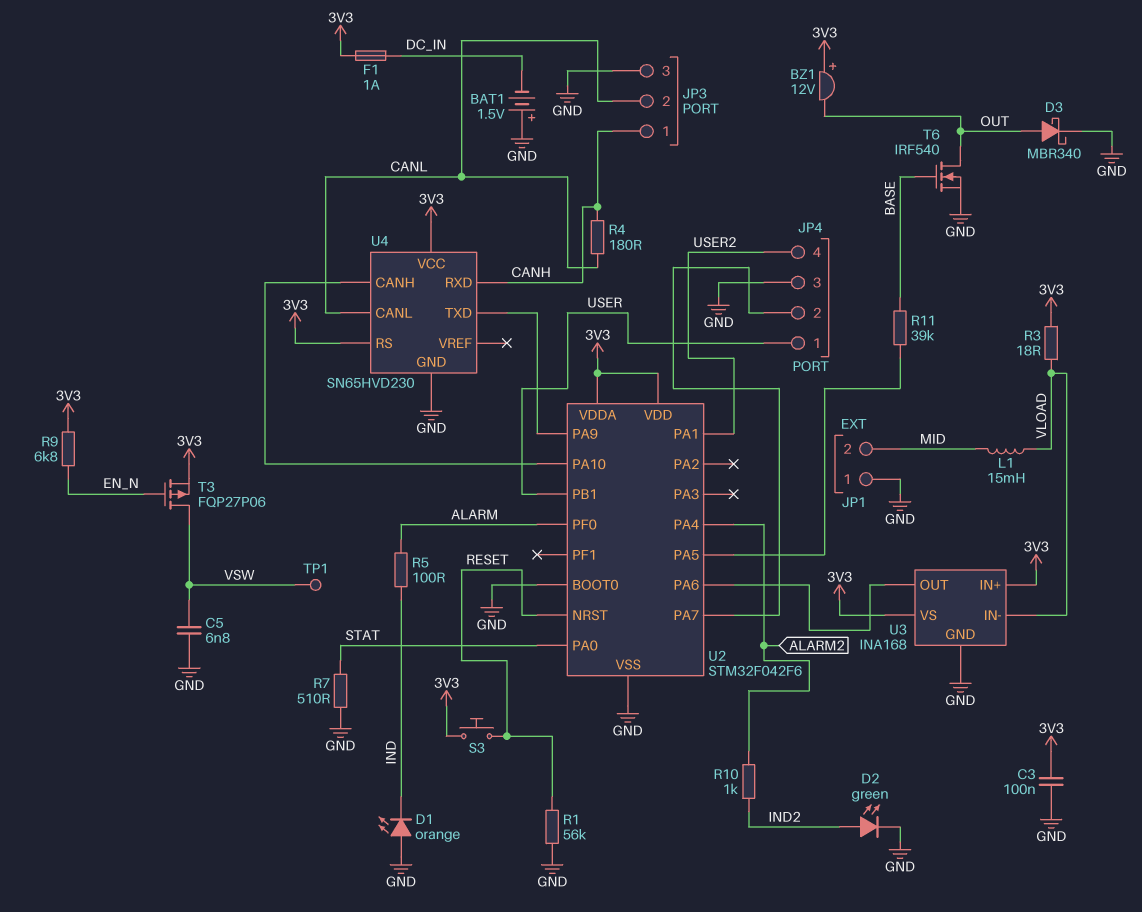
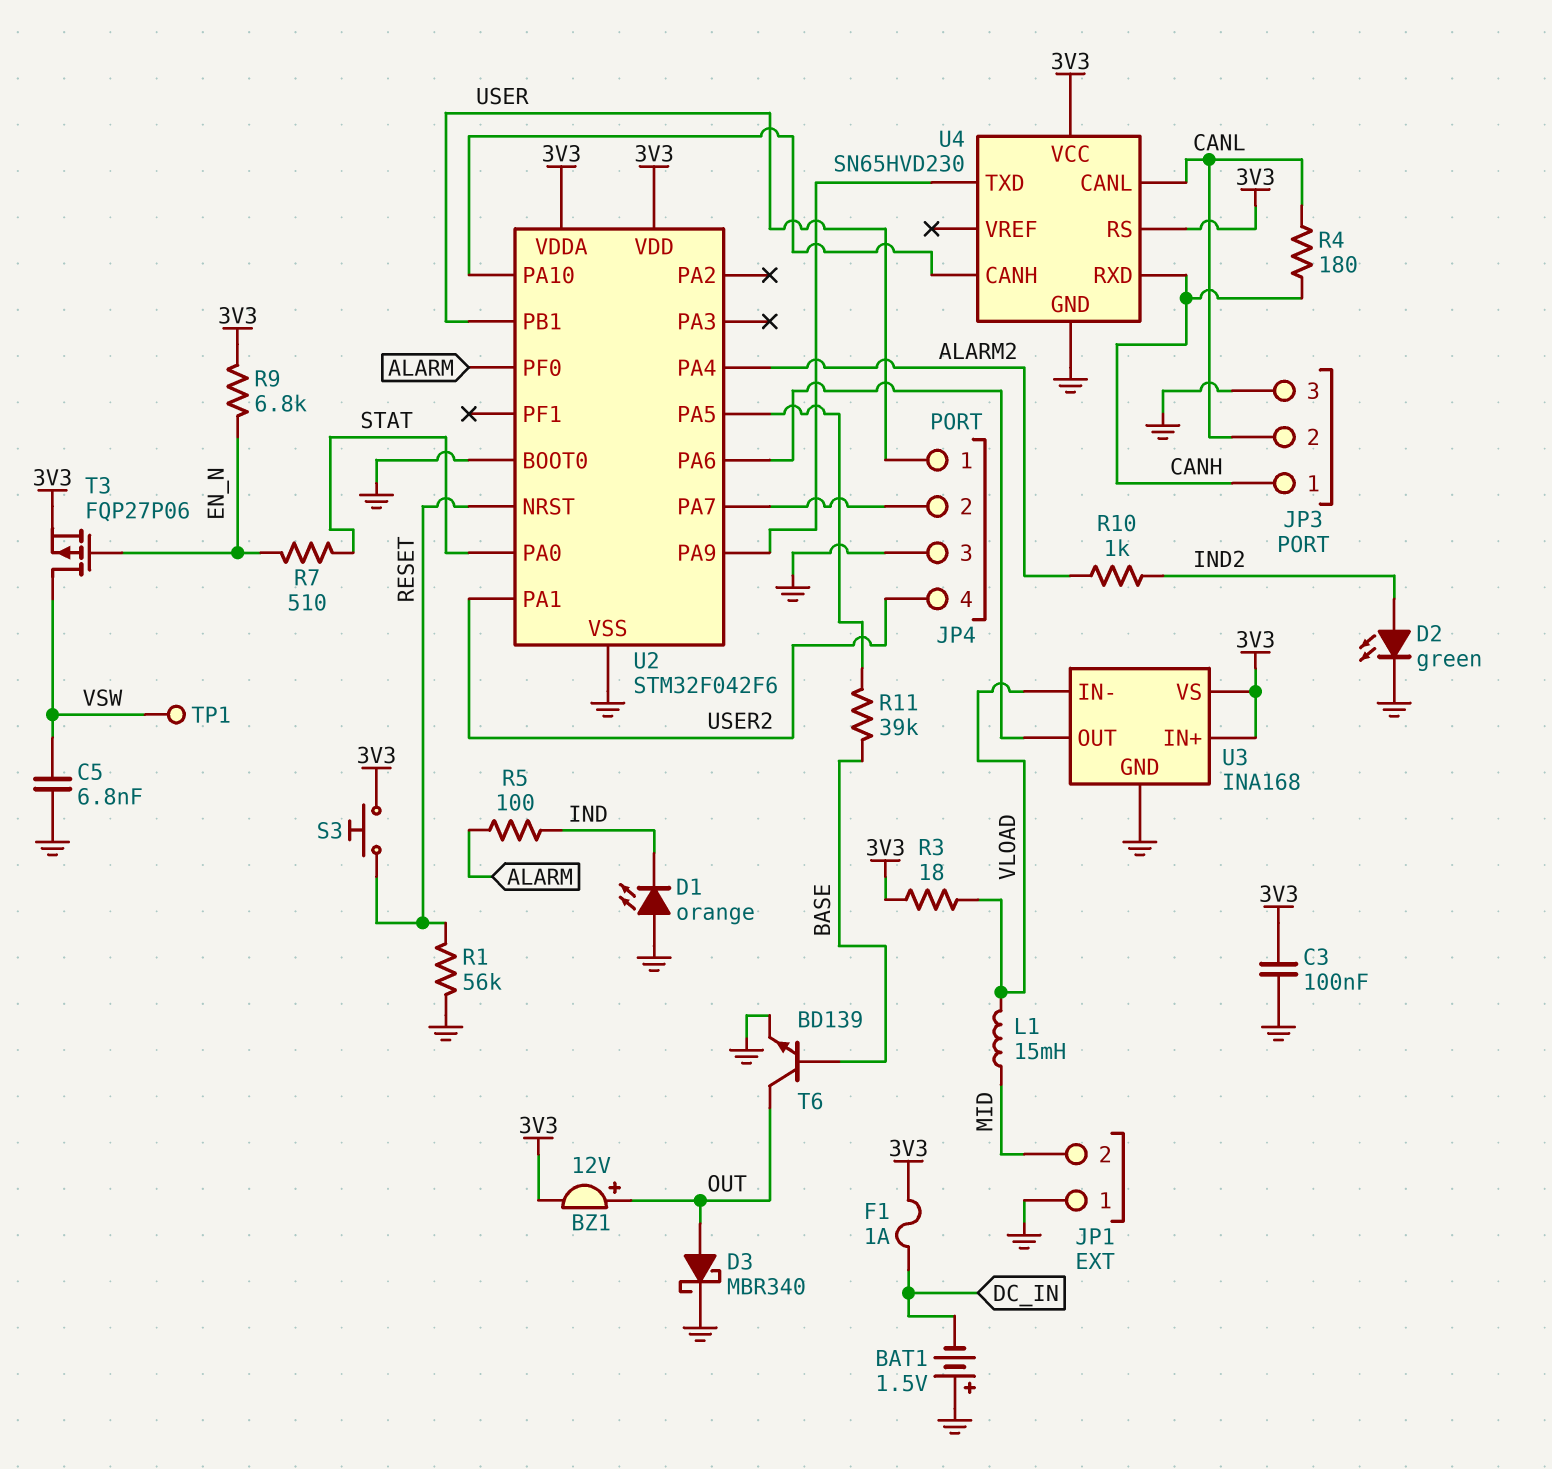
BZ1: buzzer 12V (plus 3V3, minus OUT) -> buzzer 12V (plus OUT, minus 3V3)
R7: 510 (GND, STAT) -> 510 (EN_N, STAT)
T6: NMOS IRF540 (G BASE, D OUT, S GND) -> NPN BD139 (B BASE, C OUT, E GND)

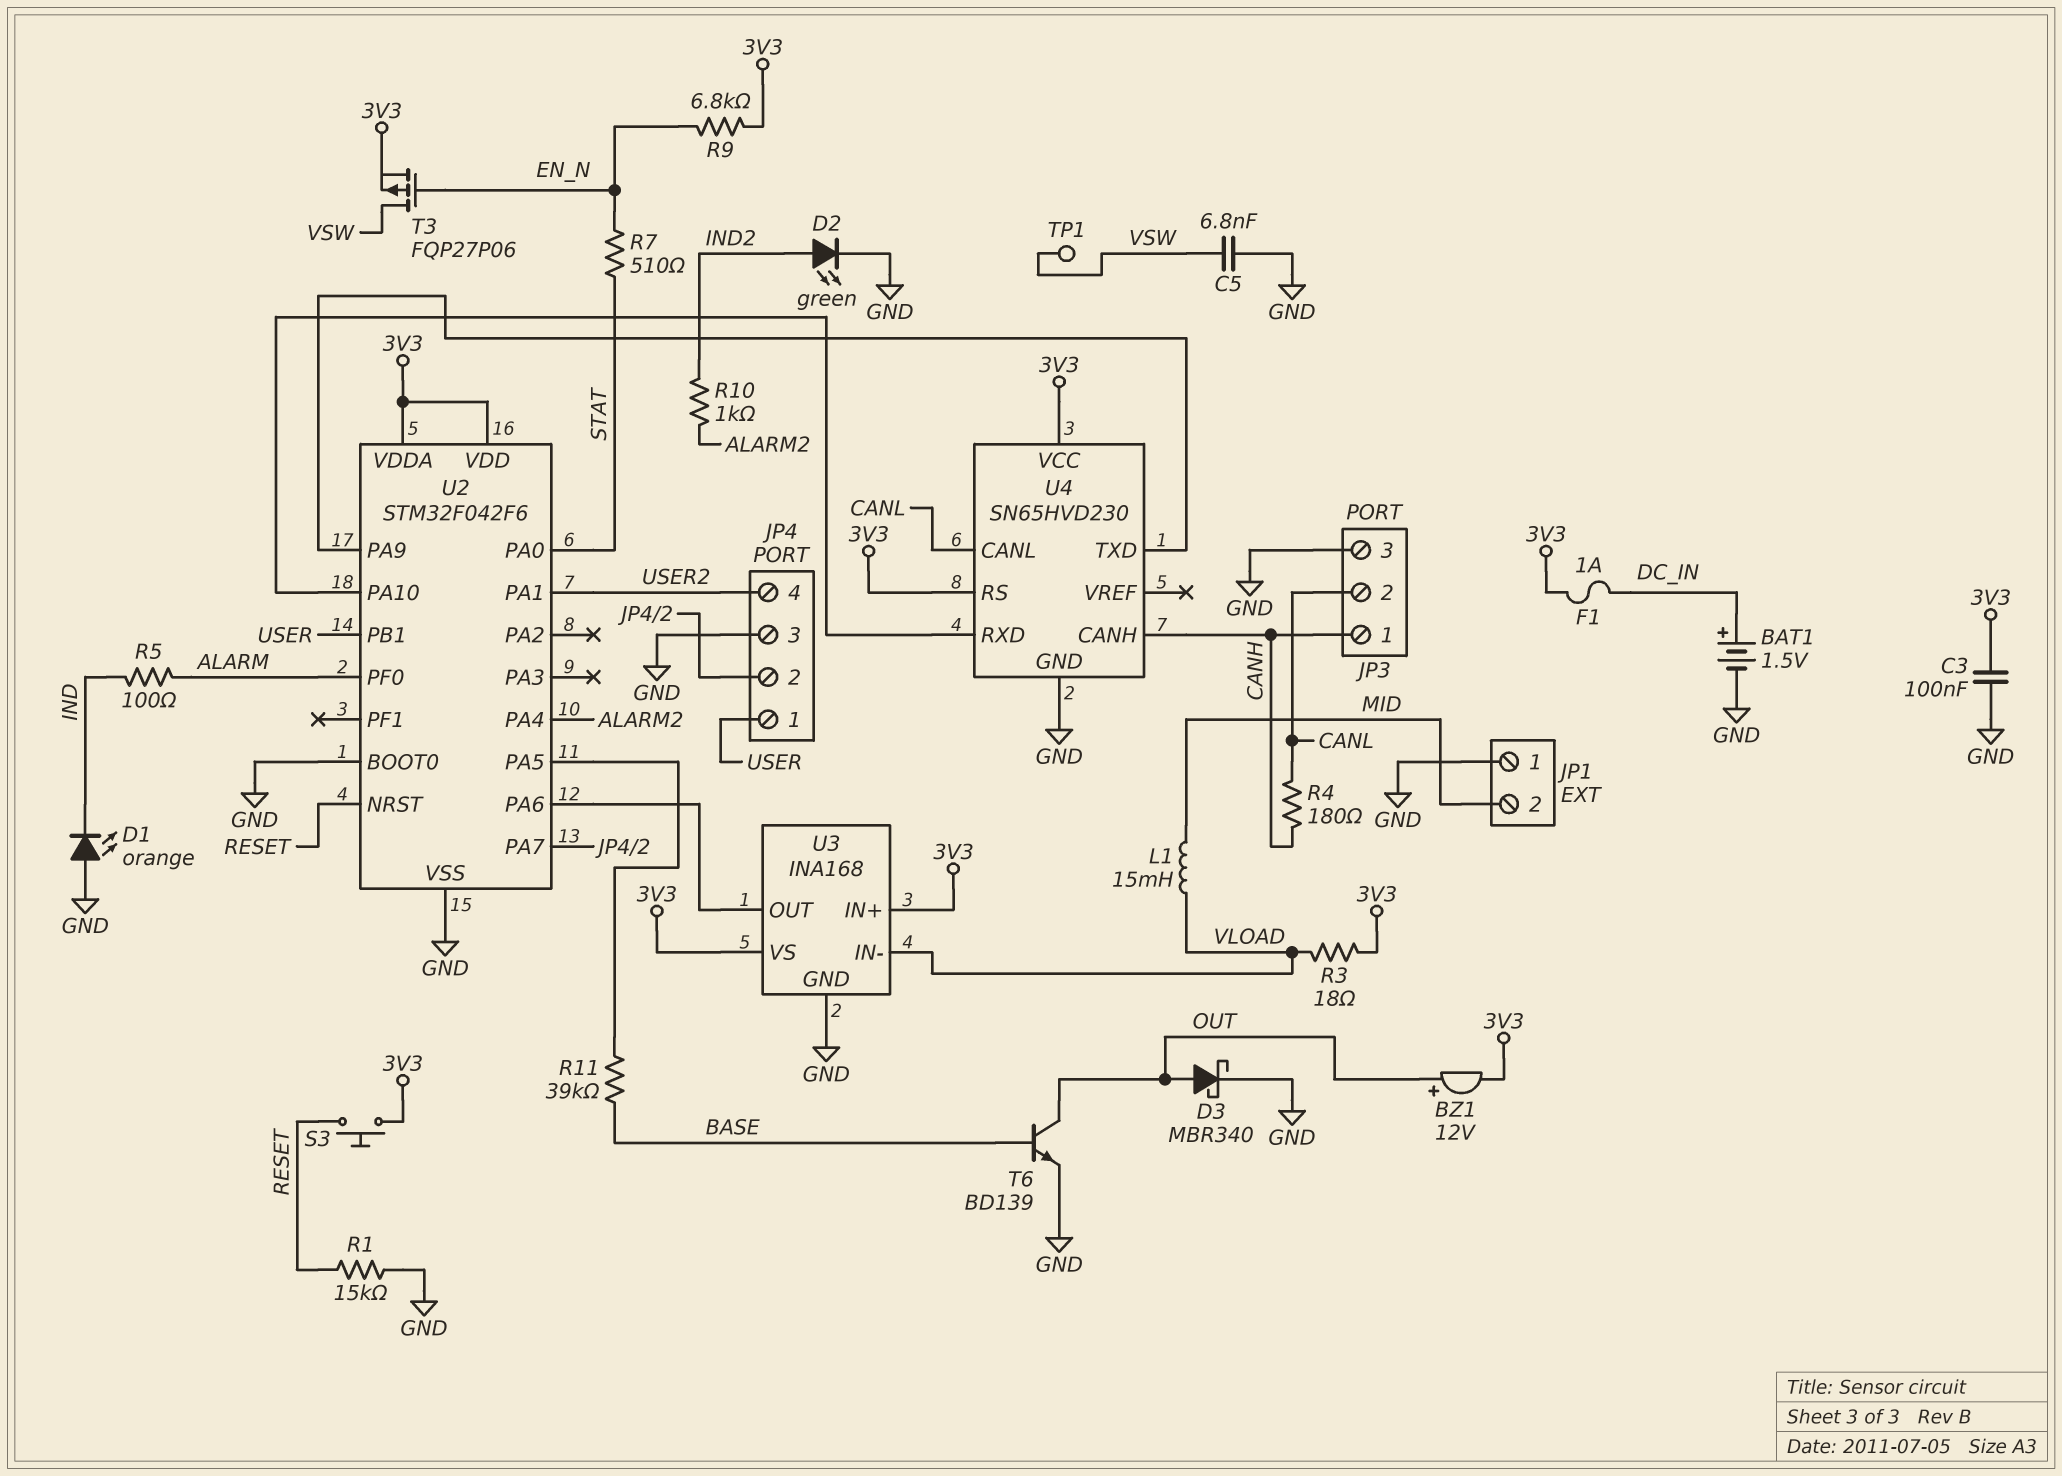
BAT1: 1.5V (plus GND, minus DC_IN) -> 1.5V (plus DC_IN, minus GND)
R1: 56k (GND, RESET) -> 15k (GND, RESET)
U4 pin CANH: U2/PA10 -> CANH
U4 pin RXD: CANH -> U2/PA10

